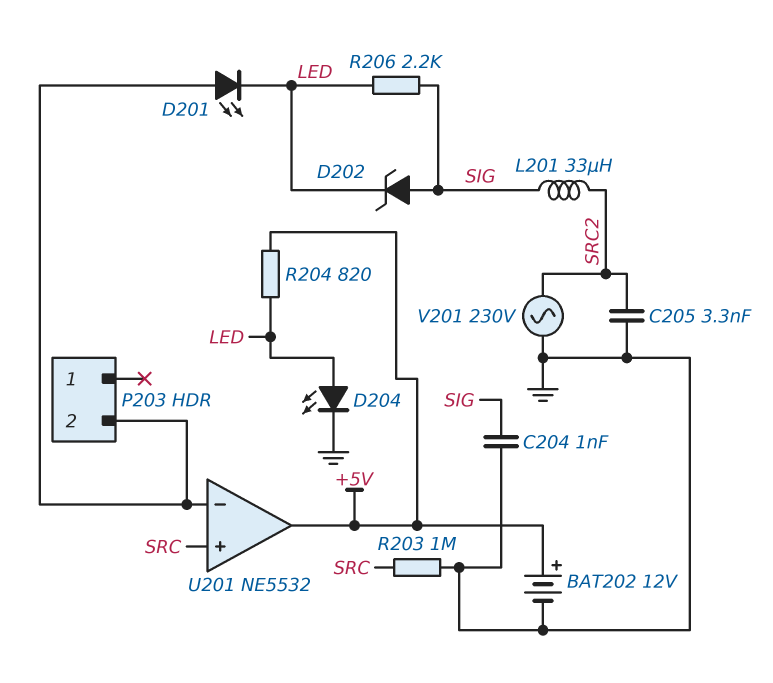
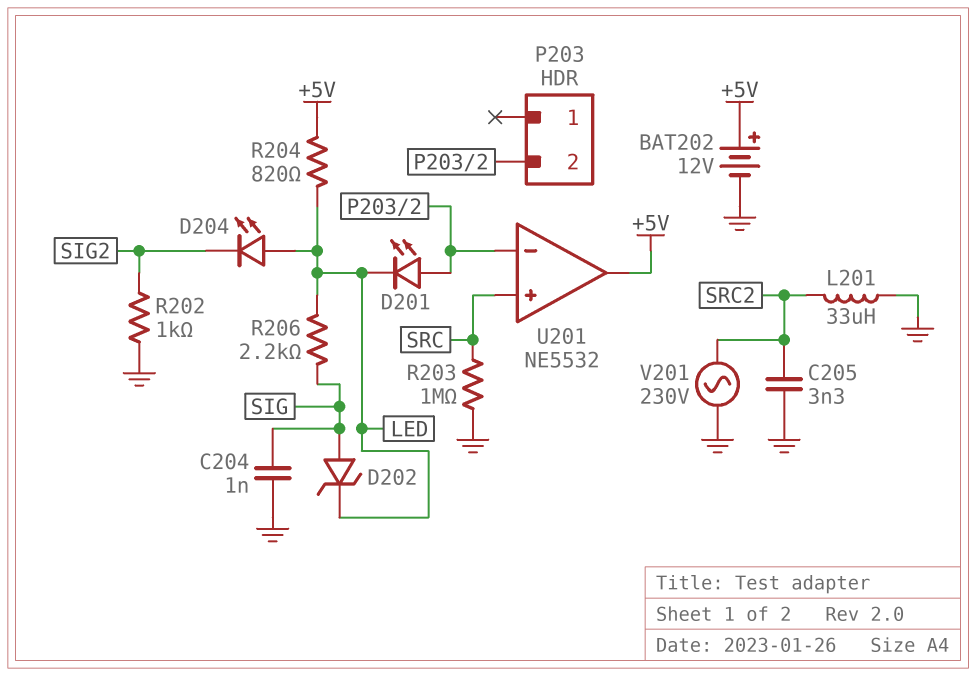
D204: LED (A LED, K GND) -> LED (A LED, K SIG2)
L201: 33uH (SIG, SRC2) -> 33uH (GND, SRC2)
R202: none -> 1k (GND, SIG2)

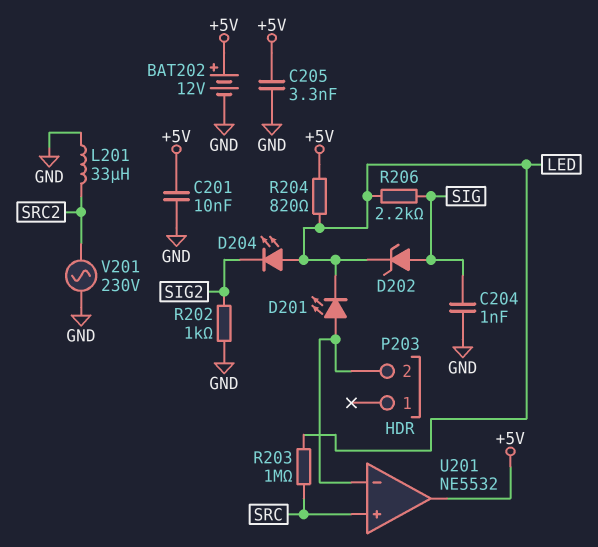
C201: none -> 10nF (+5V, GND)
C205: 3.3nF (GND, SRC2) -> 3.3nF (+5V, GND)
R203: 1M (GND, SRC) -> 1M (LED, SRC)

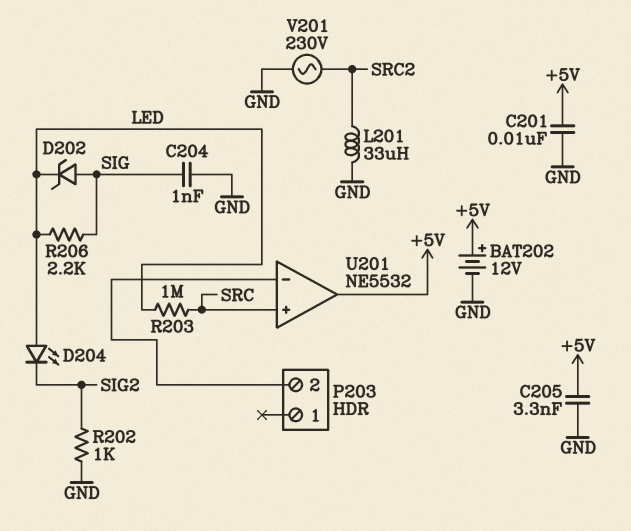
D201: LED (A P203/2, K LED) -> none
R204: 820 (+5V, LED) -> none

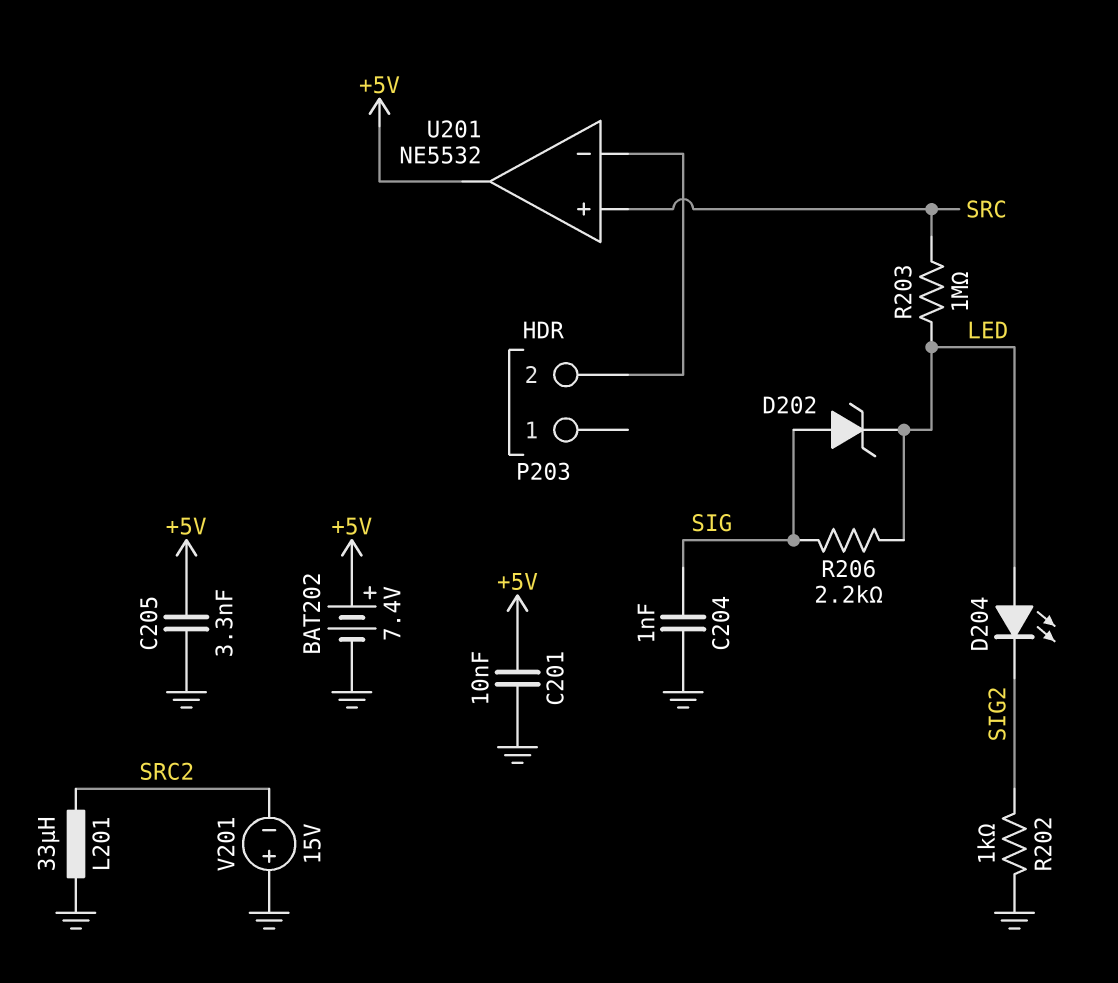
BAT202: 12V (plus +5V, minus GND) -> 7.4V (plus +5V, minus GND)
V201: AC 230V (GND, SRC2) -> 15V (plus GND, minus SRC2)

